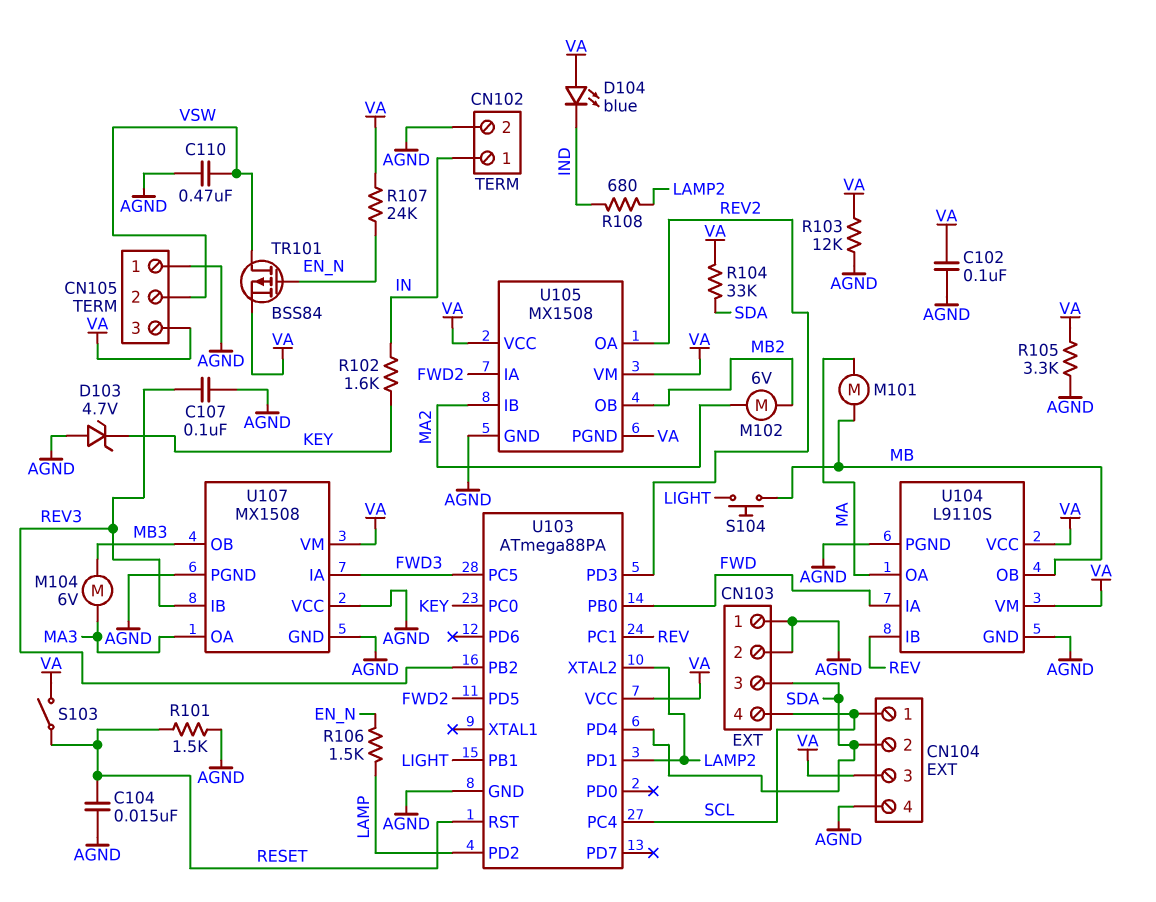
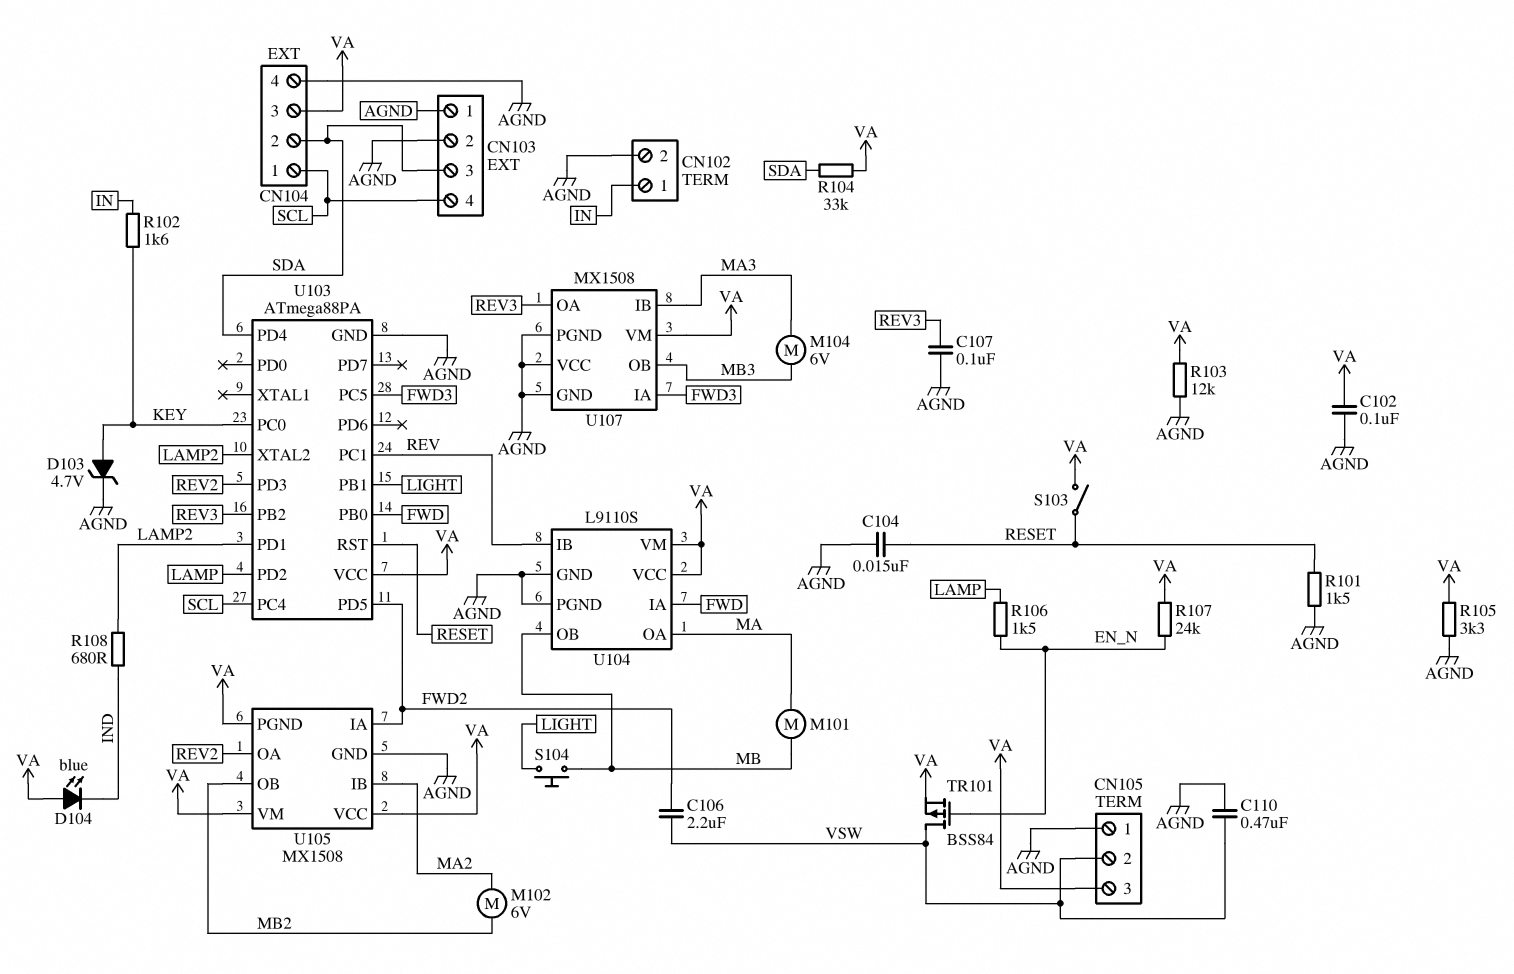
C106: none -> 2.2uF (FWD2, VSW)
D103: zener 4.7V (A AGND, K KEY) -> zener 4.7V (A KEY, K AGND)
U107 pin IB: REV3 -> MA3
U107 pin OA: MA3 -> REV3

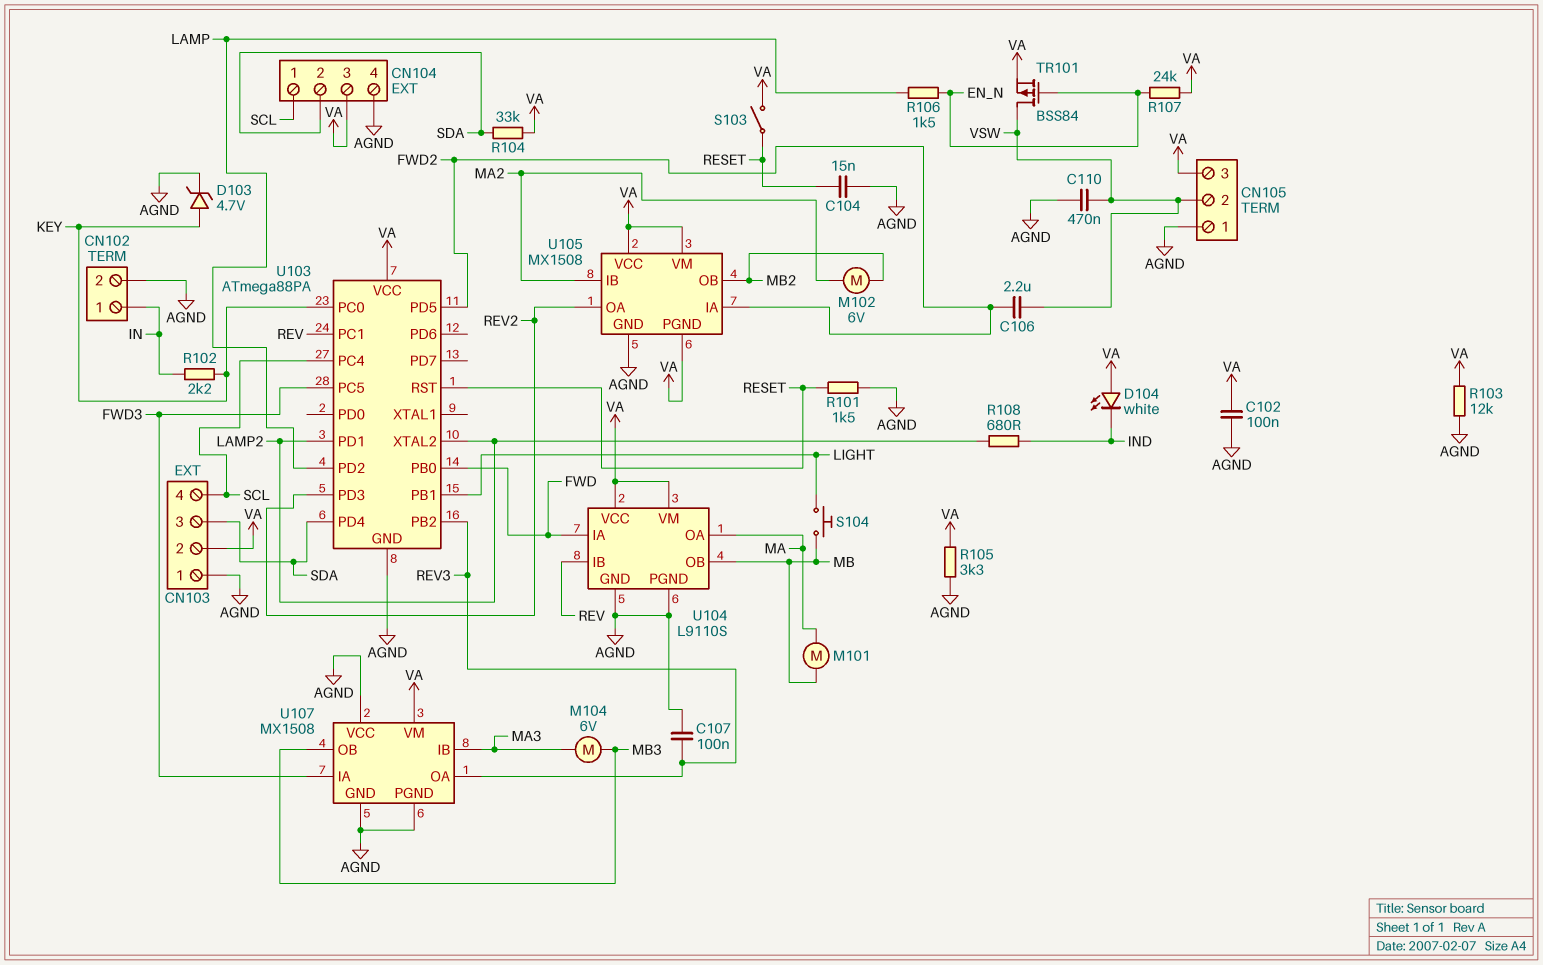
CN103 pin 2: AGND -> VA
D104: LED blue (A VA, K IND) -> LED white (A VA, K IND)
R102: 1.6k (IN, KEY) -> 2.2k (IN, KEY)

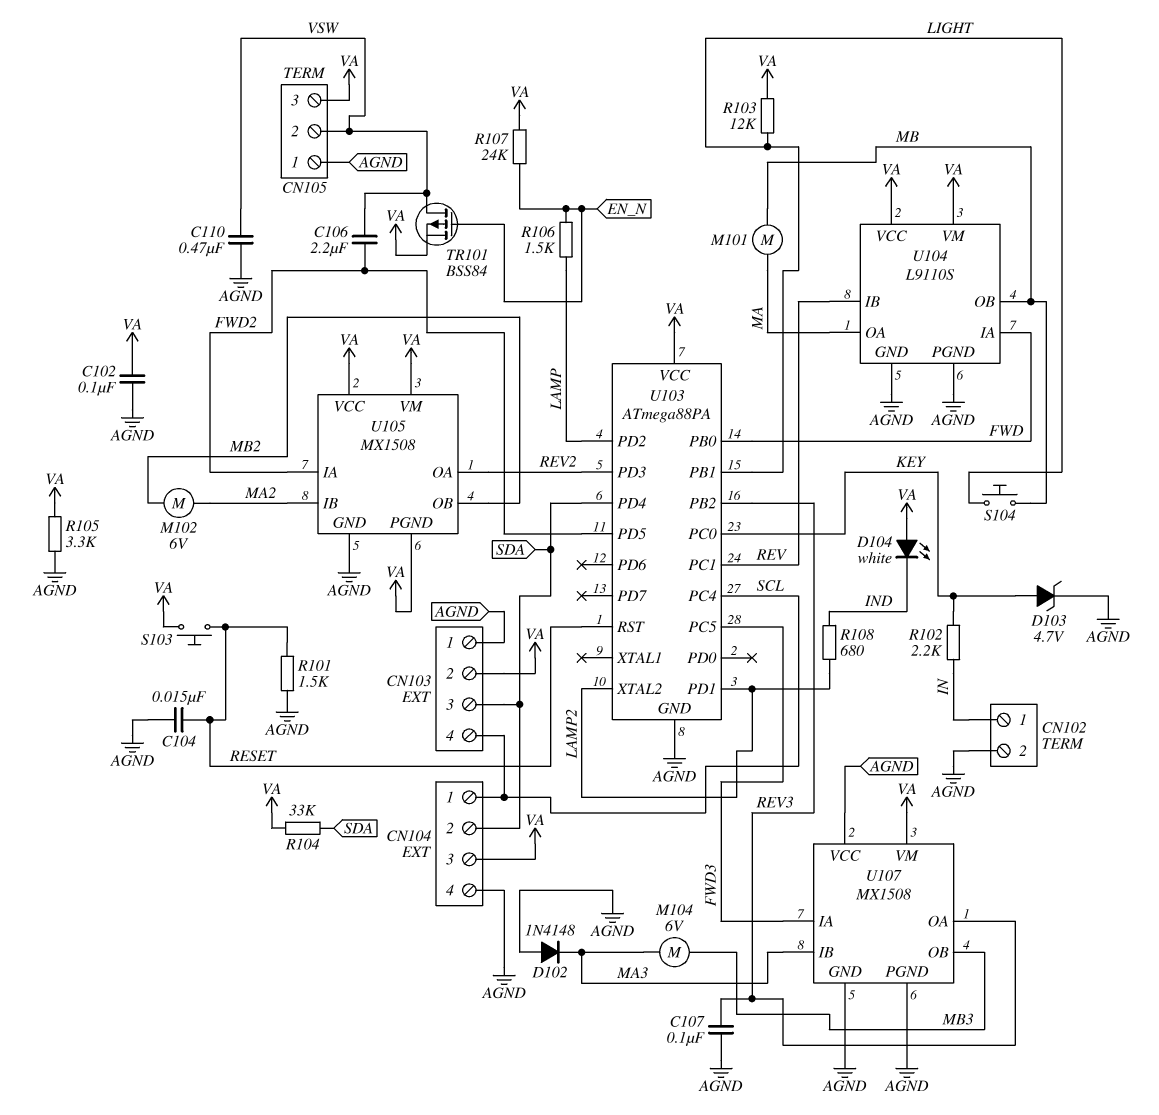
D102: none -> diode 1N4148 (A AGND, K MA3)
R103: 12k (AGND, VA) -> 12k (LIGHT, VA)
S103: switch (RESET, VA) -> button (RESET, VA)

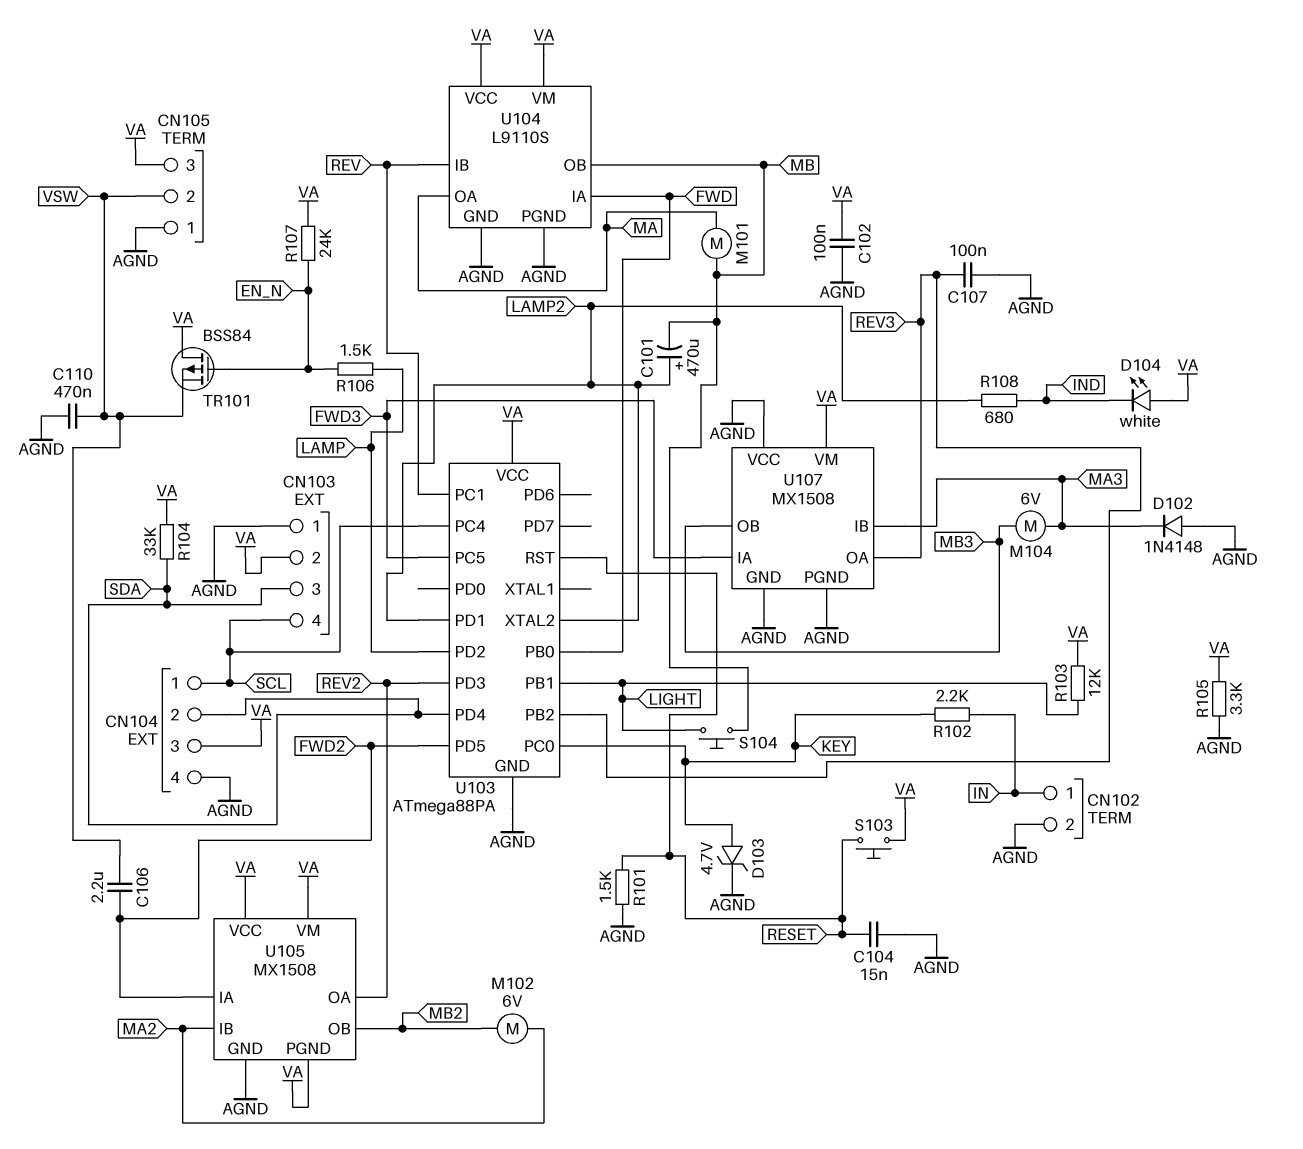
C101: none -> 470uF (plus LAMP2, minus MB)
TR101: PMOS BSS84 (G EN_N, D VSW, S VA) -> PMOS BSS84 (G EN_N, D VA, S VSW)

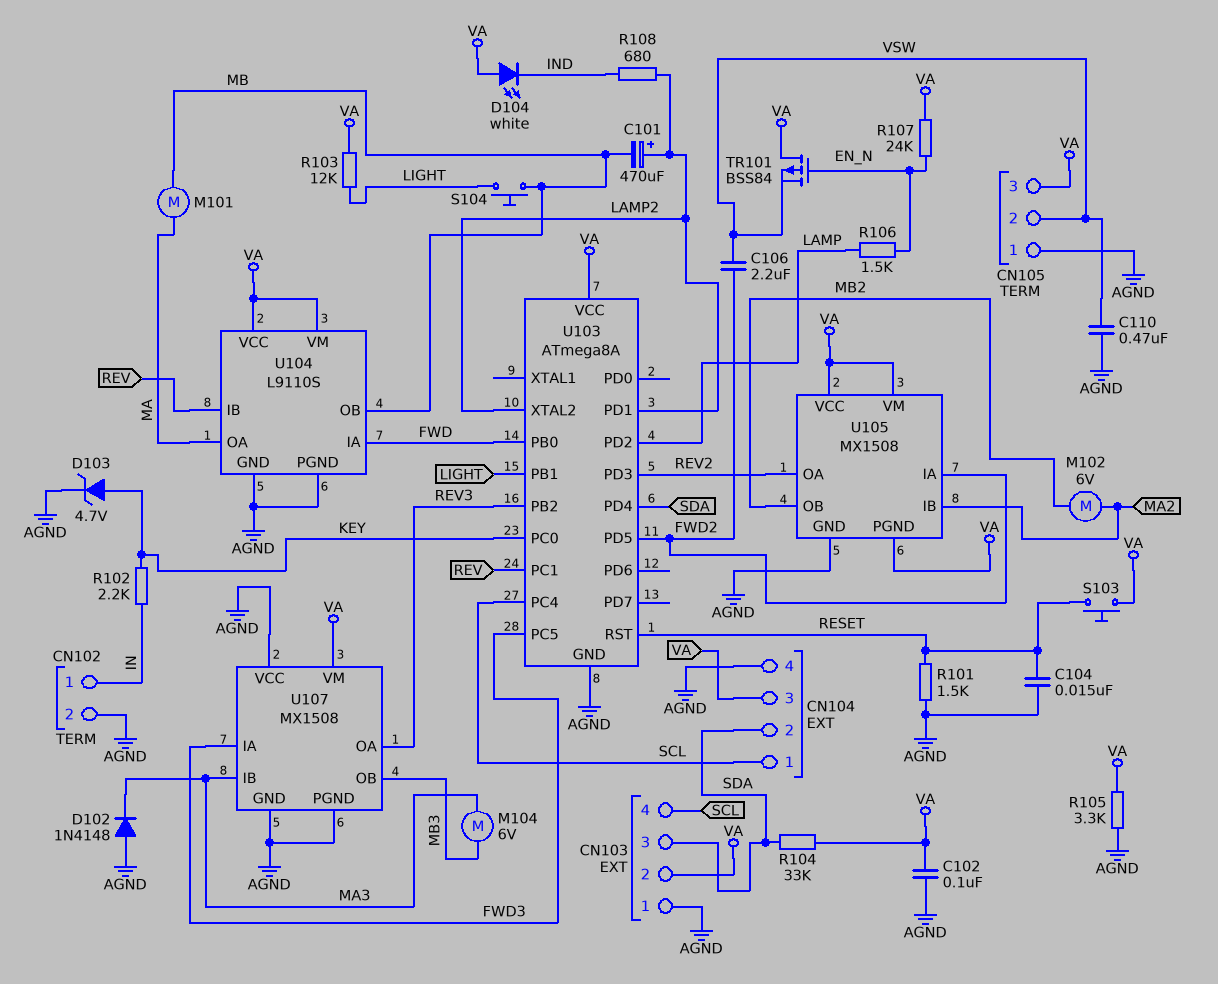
C107: 100nF (AGND, REV3) -> none
U103: ATmega88PA -> ATmega8A

